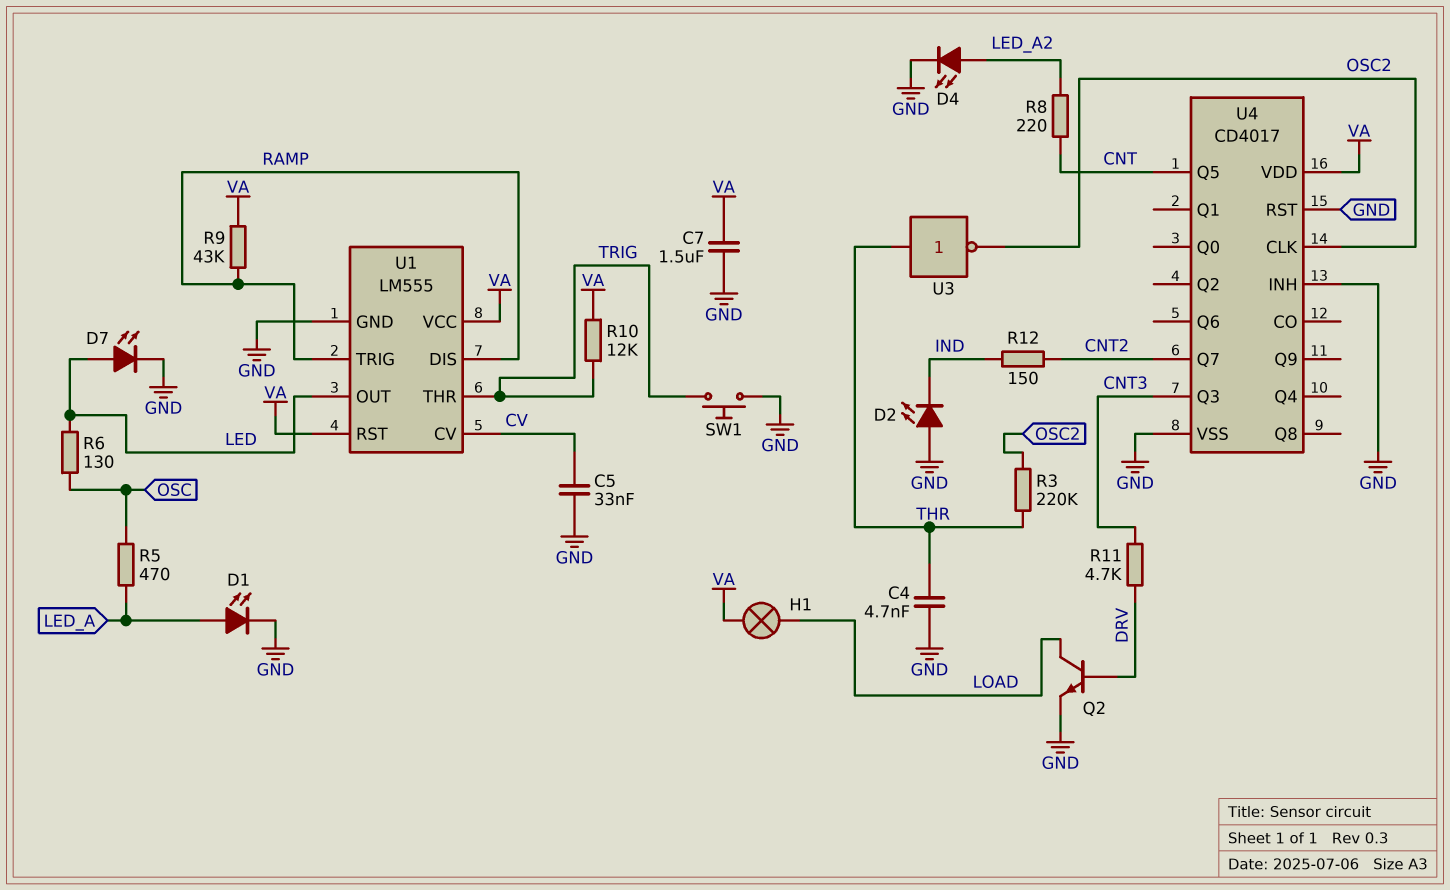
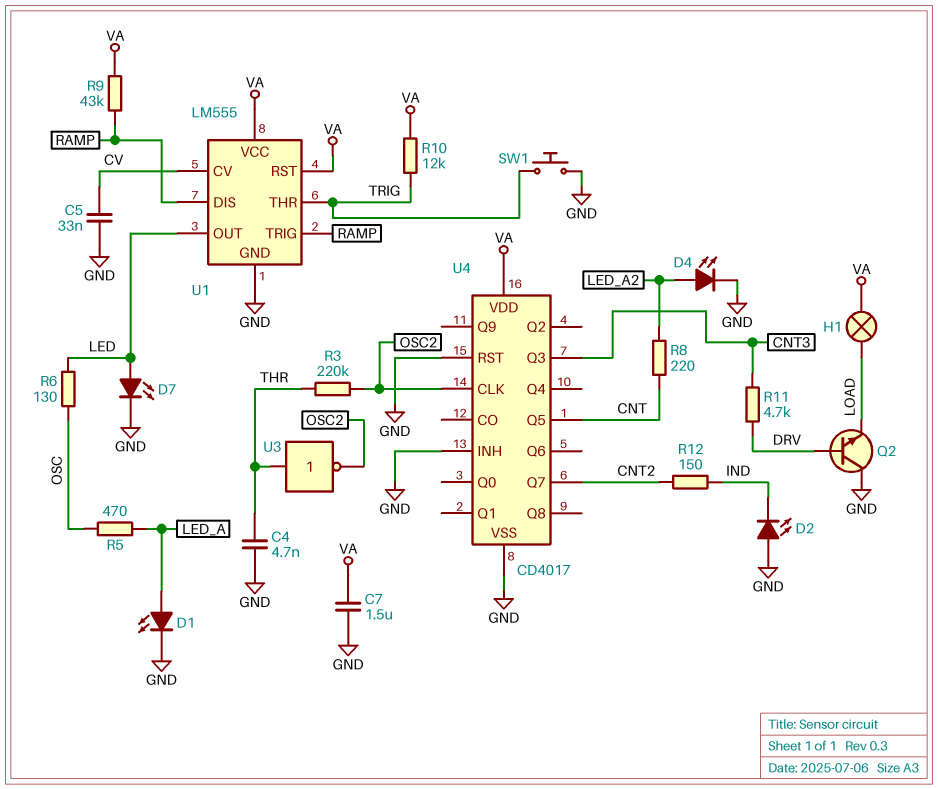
Q2: NPN (B DRV, C LOAD, E GND) -> NPN (B DRV, C GND, E LOAD)

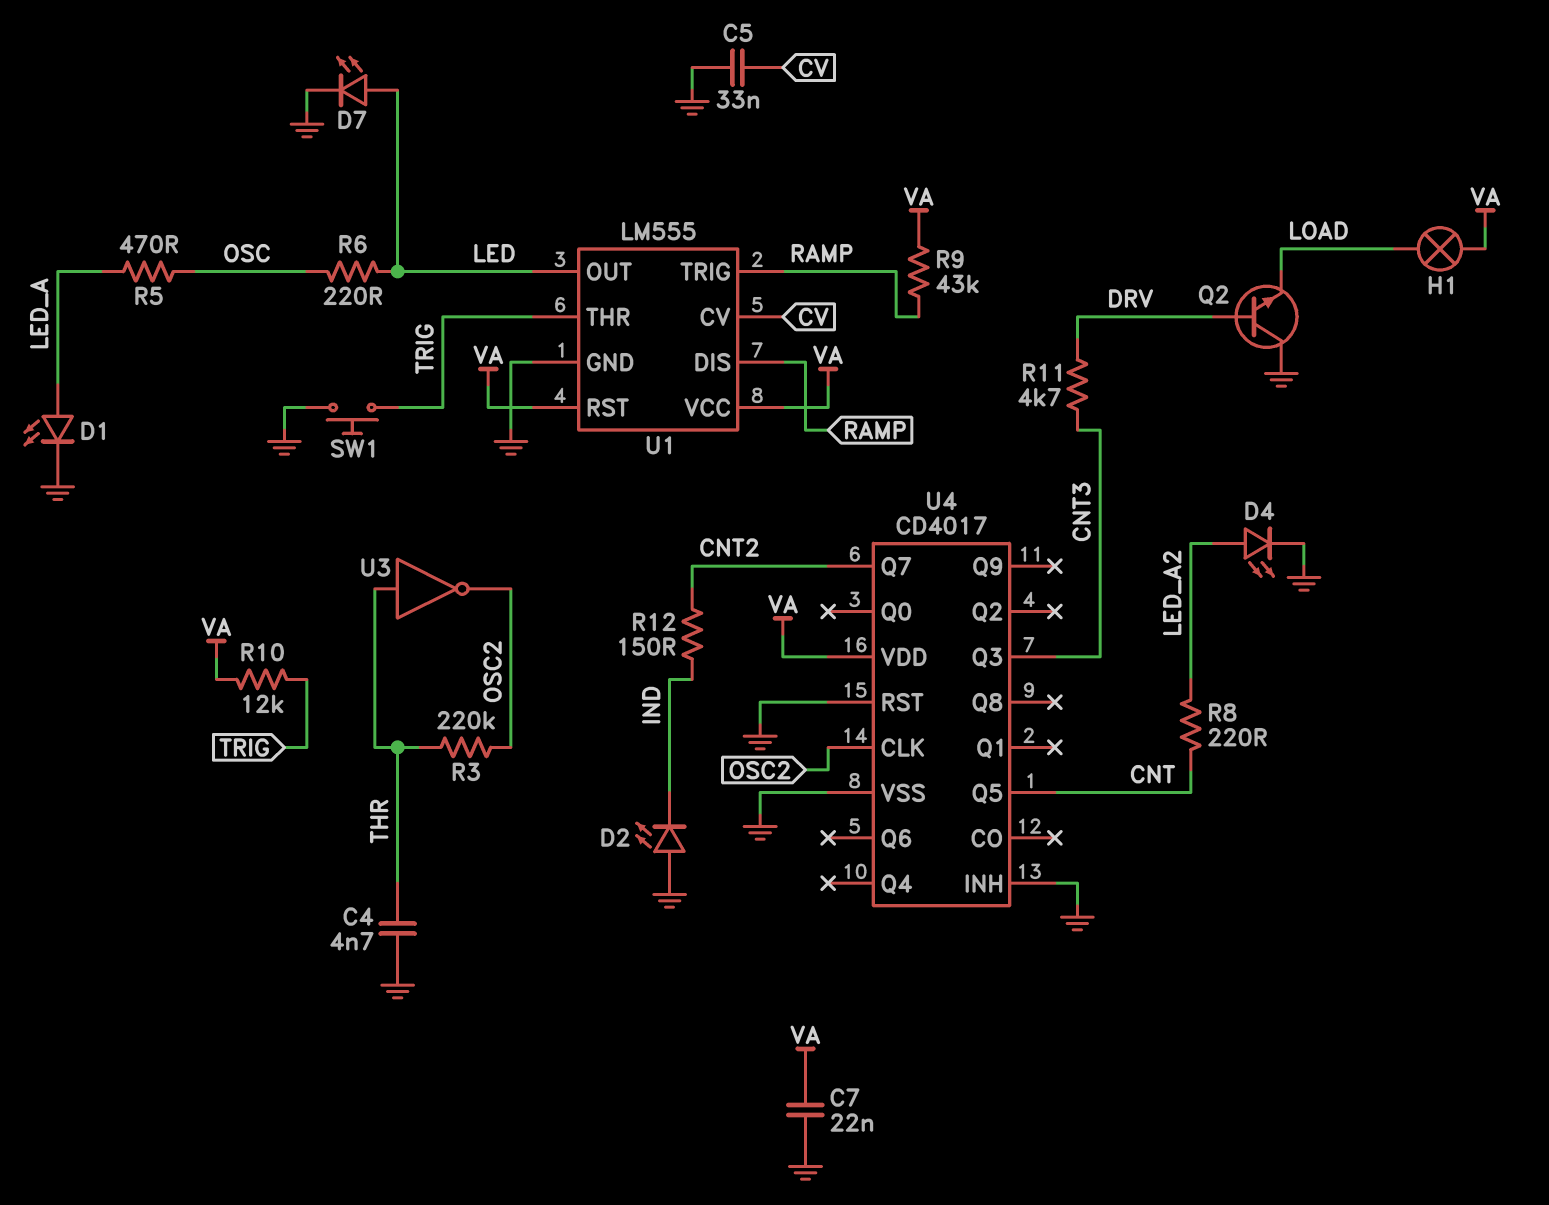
C7: 1.5uF (GND, VA) -> 22nF (GND, VA)
R6: 130 (LED, OSC) -> 220 (LED, OSC)

